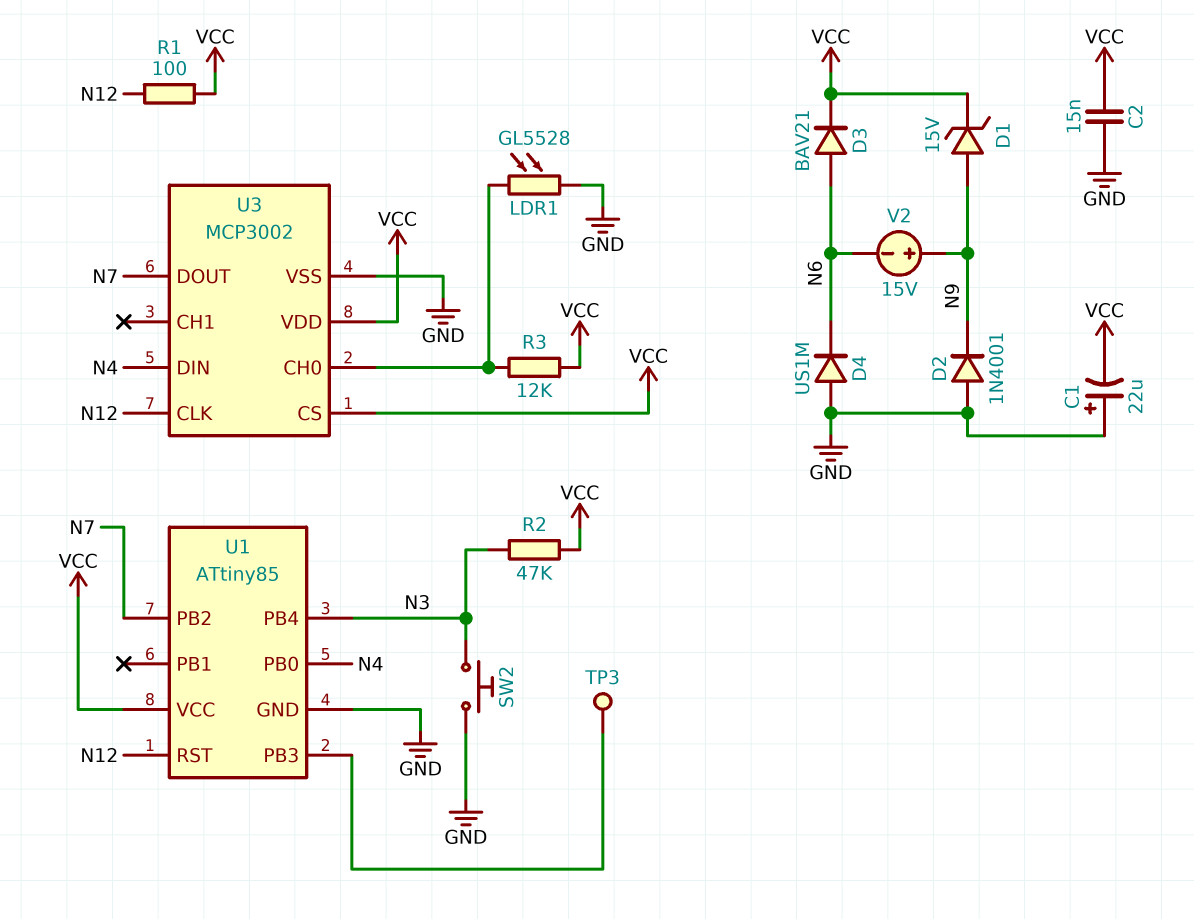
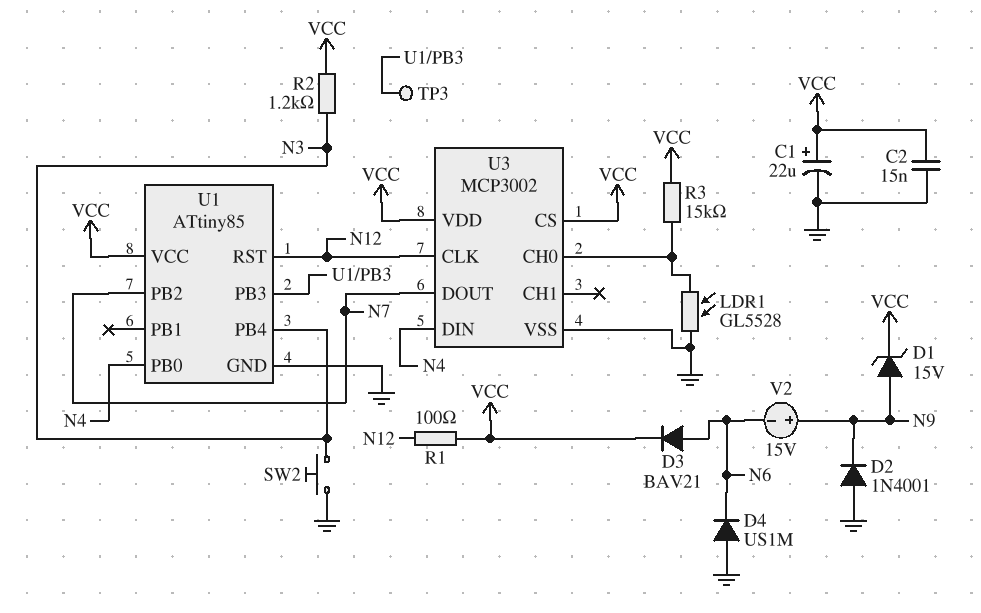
C1: 22uF (plus GND, minus VCC) -> 22uF (plus VCC, minus GND)
R2: 47k (N3, VCC) -> 1.2k (N3, VCC)
R3: 12k (U3/CH0, VCC) -> 15k (U3/CH0, VCC)

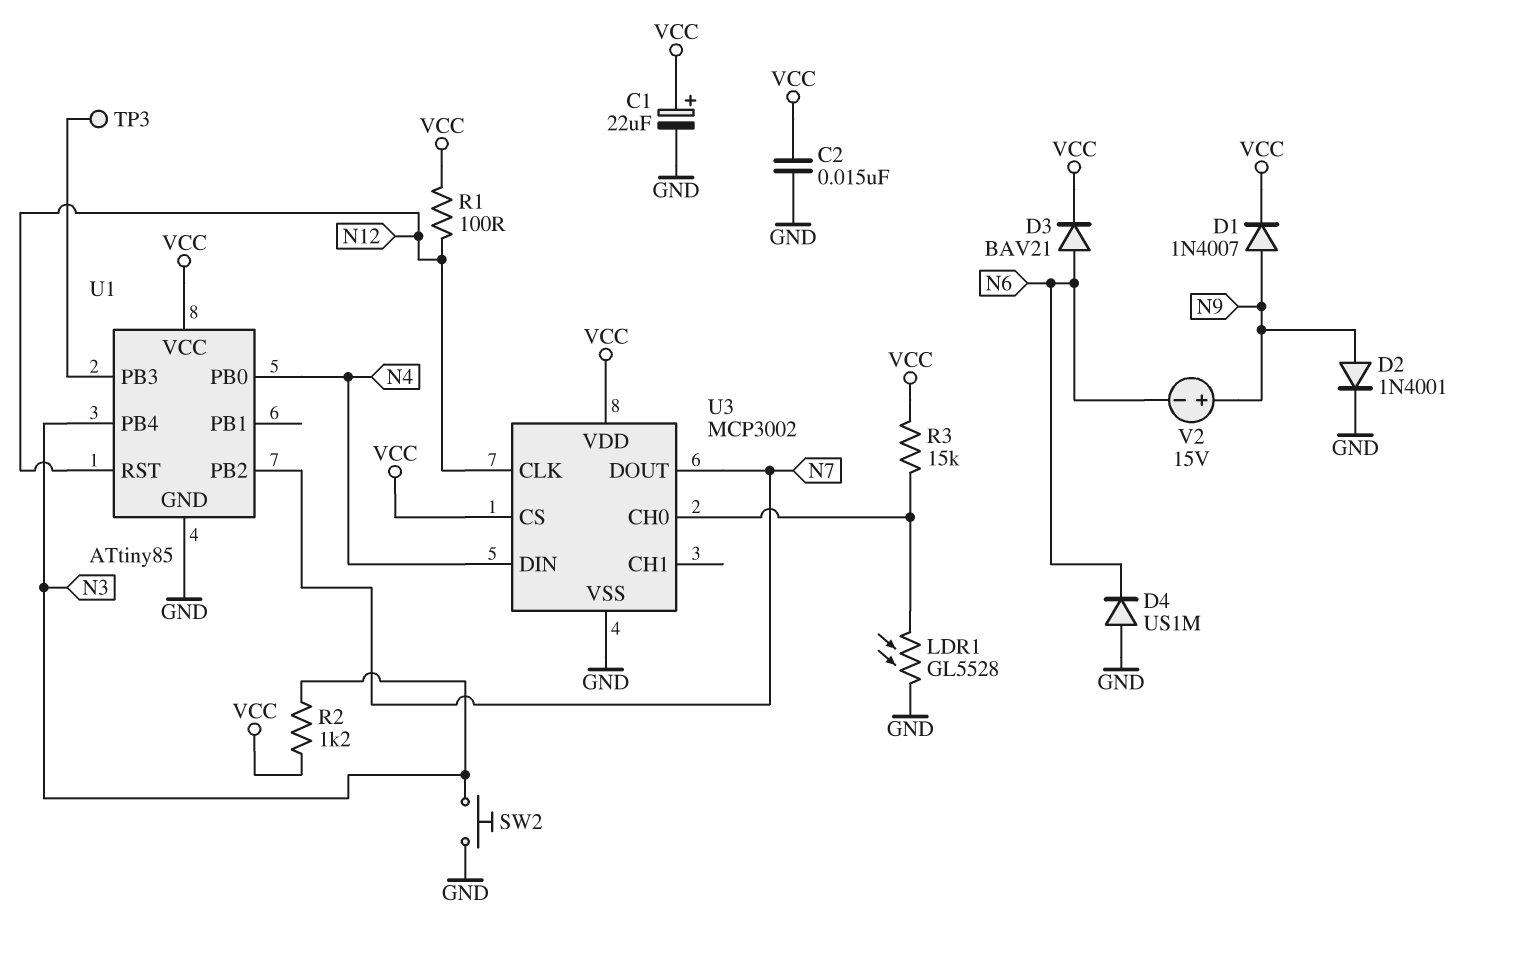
D1: zener 15V (A N9, K VCC) -> diode 1N4007 (A N9, K VCC)
D2: diode 1N4001 (A GND, K N9) -> diode 1N4001 (A N9, K GND)

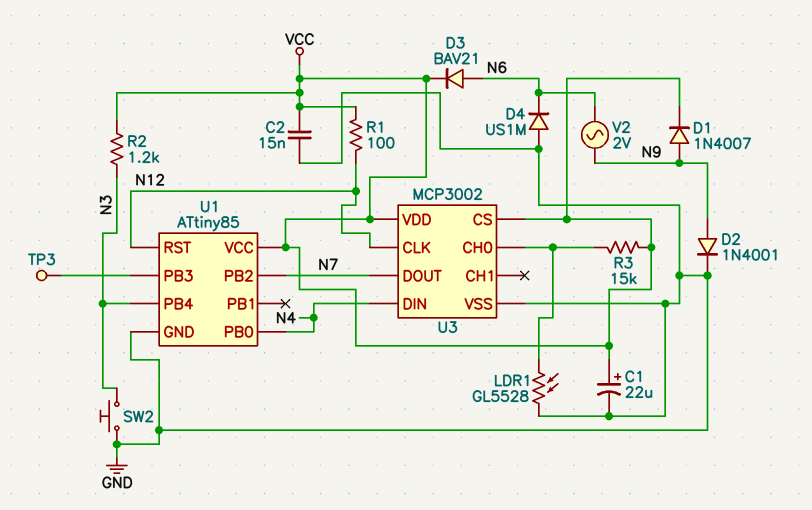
V2: 15V (plus N9, minus N6) -> AC 2V (N6, N9)

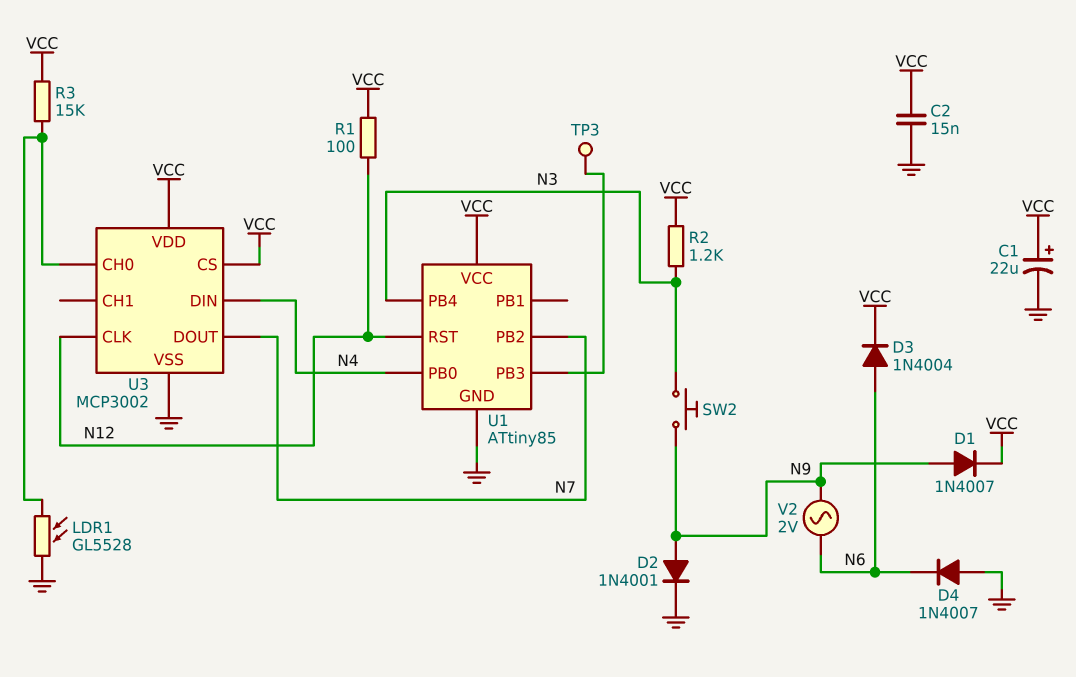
D3: diode BAV21 (A N6, K VCC) -> diode 1N4004 (A N6, K VCC)
D4: diode US1M (A GND, K N6) -> diode 1N4007 (A GND, K N6)
SW2: button (GND, N3) -> button (N3, N9)

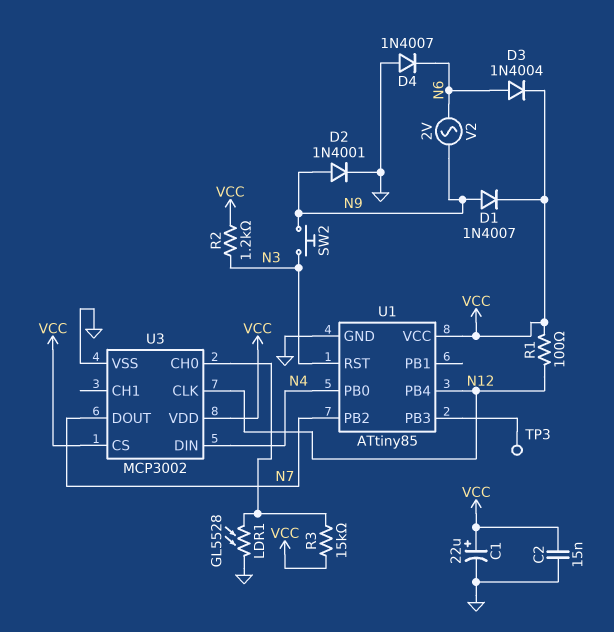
U1 pin PB4: N3 -> N12
U1 pin RST: N12 -> N3

